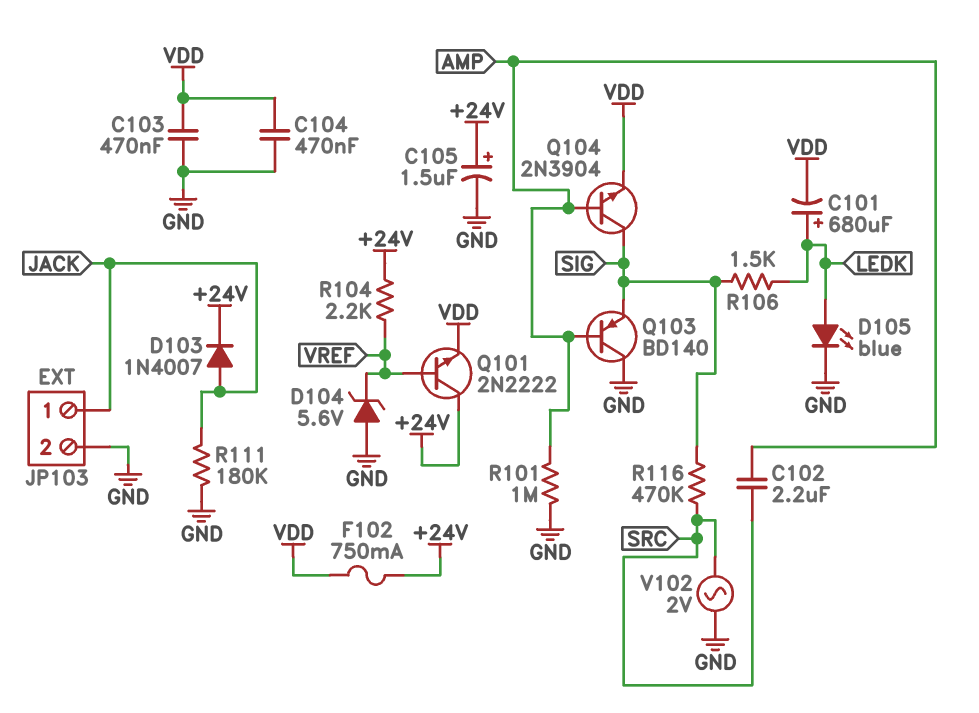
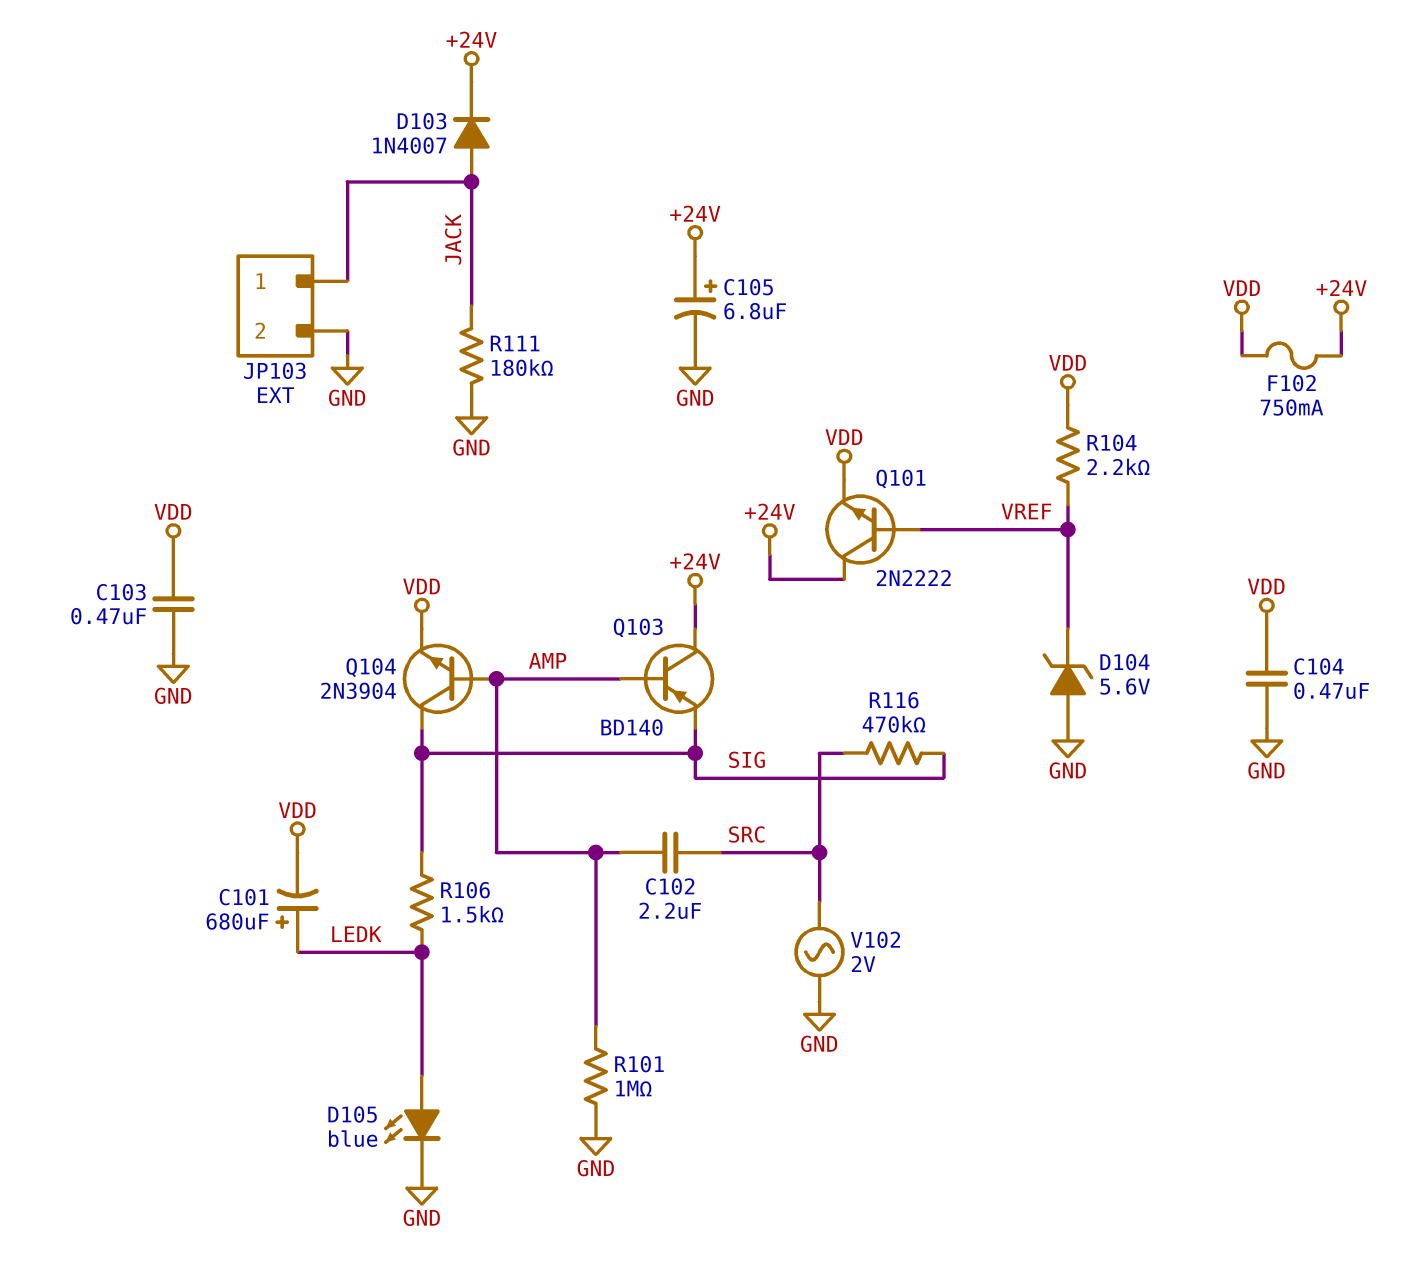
C105: 1.5uF (plus +24V, minus GND) -> 6.8uF (plus +24V, minus GND)
Q103: PNP BD140 (B AMP, C GND, E SIG) -> PNP BD140 (B AMP, C +24V, E SIG)
R104: 2.2k (+24V, VREF) -> 2.2k (VDD, VREF)

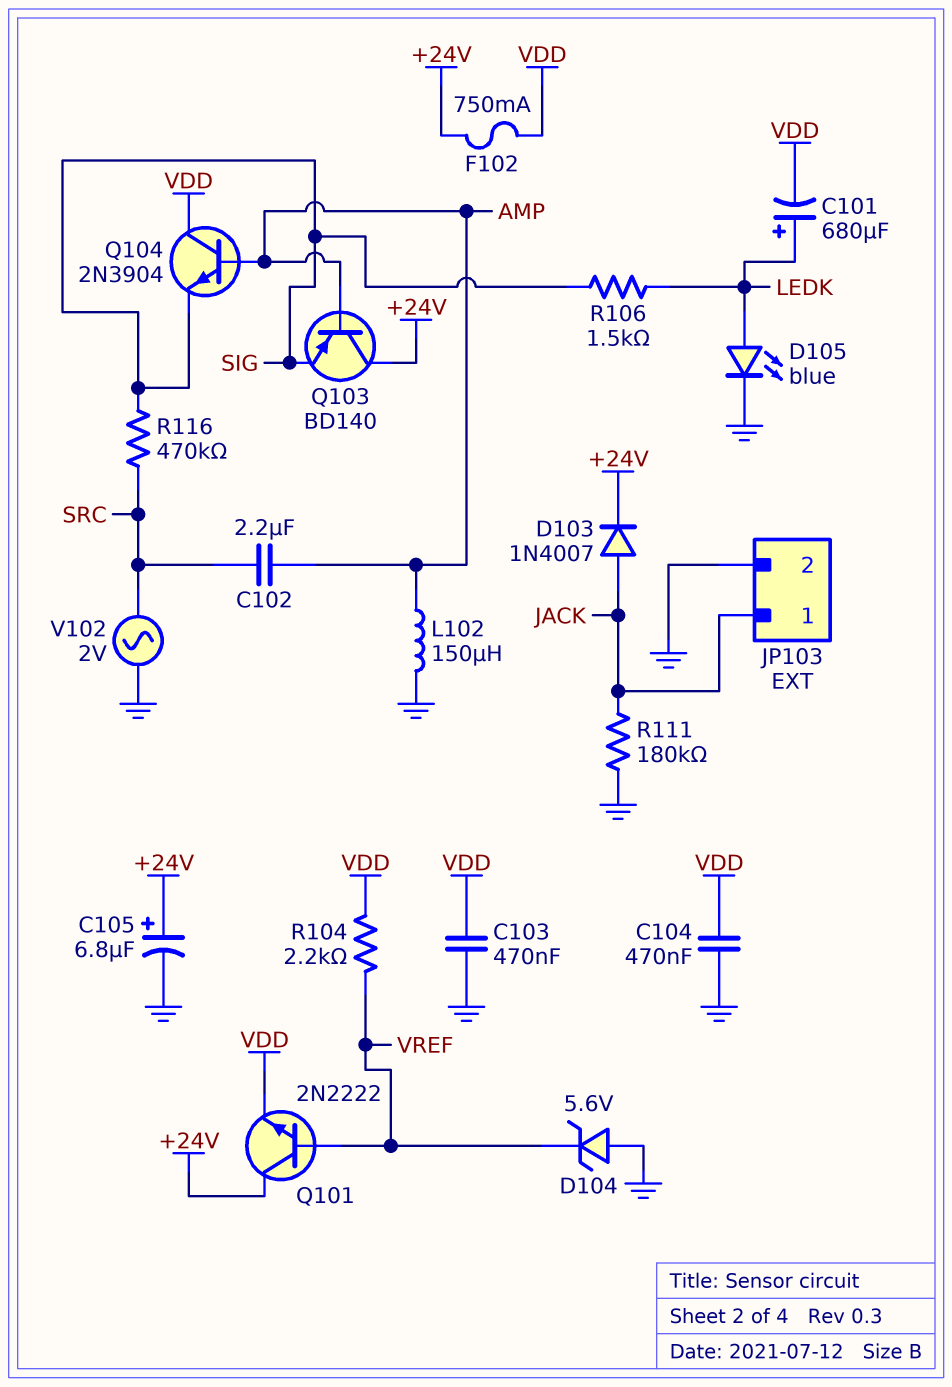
L102: none -> 150uH (AMP, GND)
Q104: NPN 2N3904 (B AMP, C SIG, E VDD) -> NPN 2N3904 (B AMP, C VDD, E SIG)
R101: 1M (AMP, GND) -> none

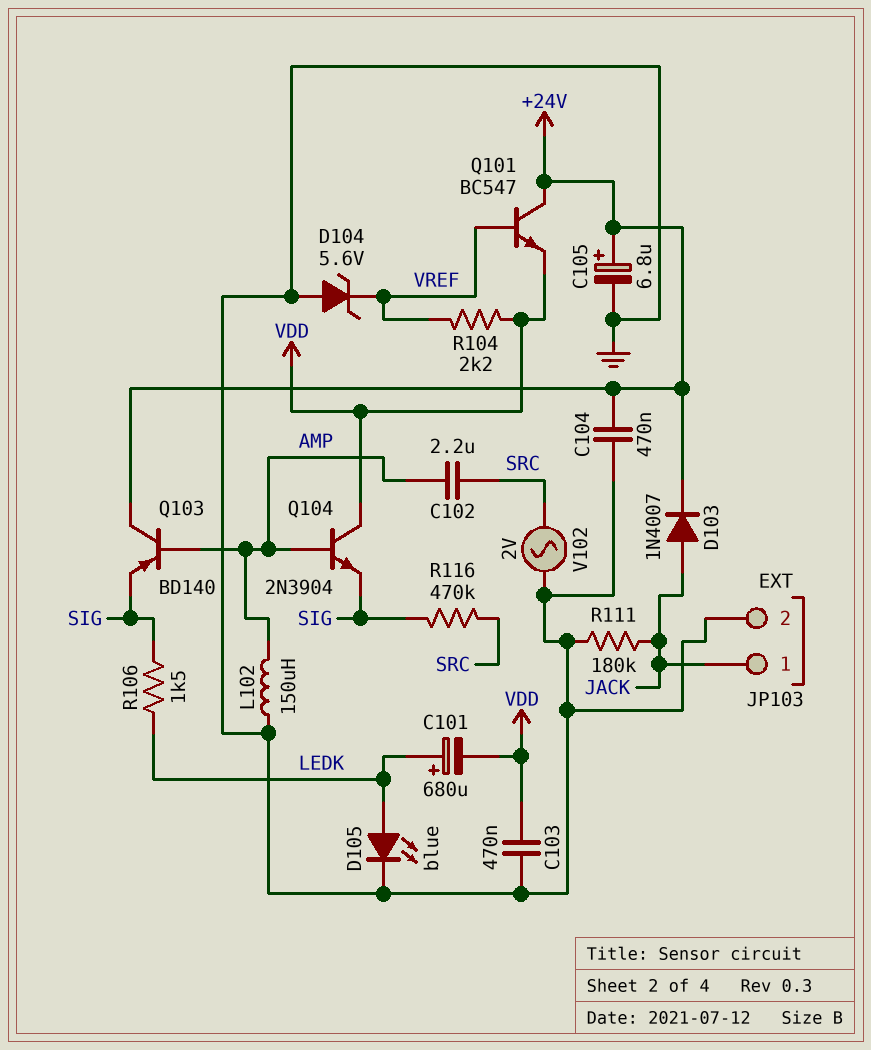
C104: 470nF (GND, VDD) -> 470nF (+24V, GND)
F102: 750mA (+24V, VDD) -> none
Q101: NPN 2N2222 (B VREF, C +24V, E VDD) -> NPN BC547 (B VREF, C +24V, E VDD)

